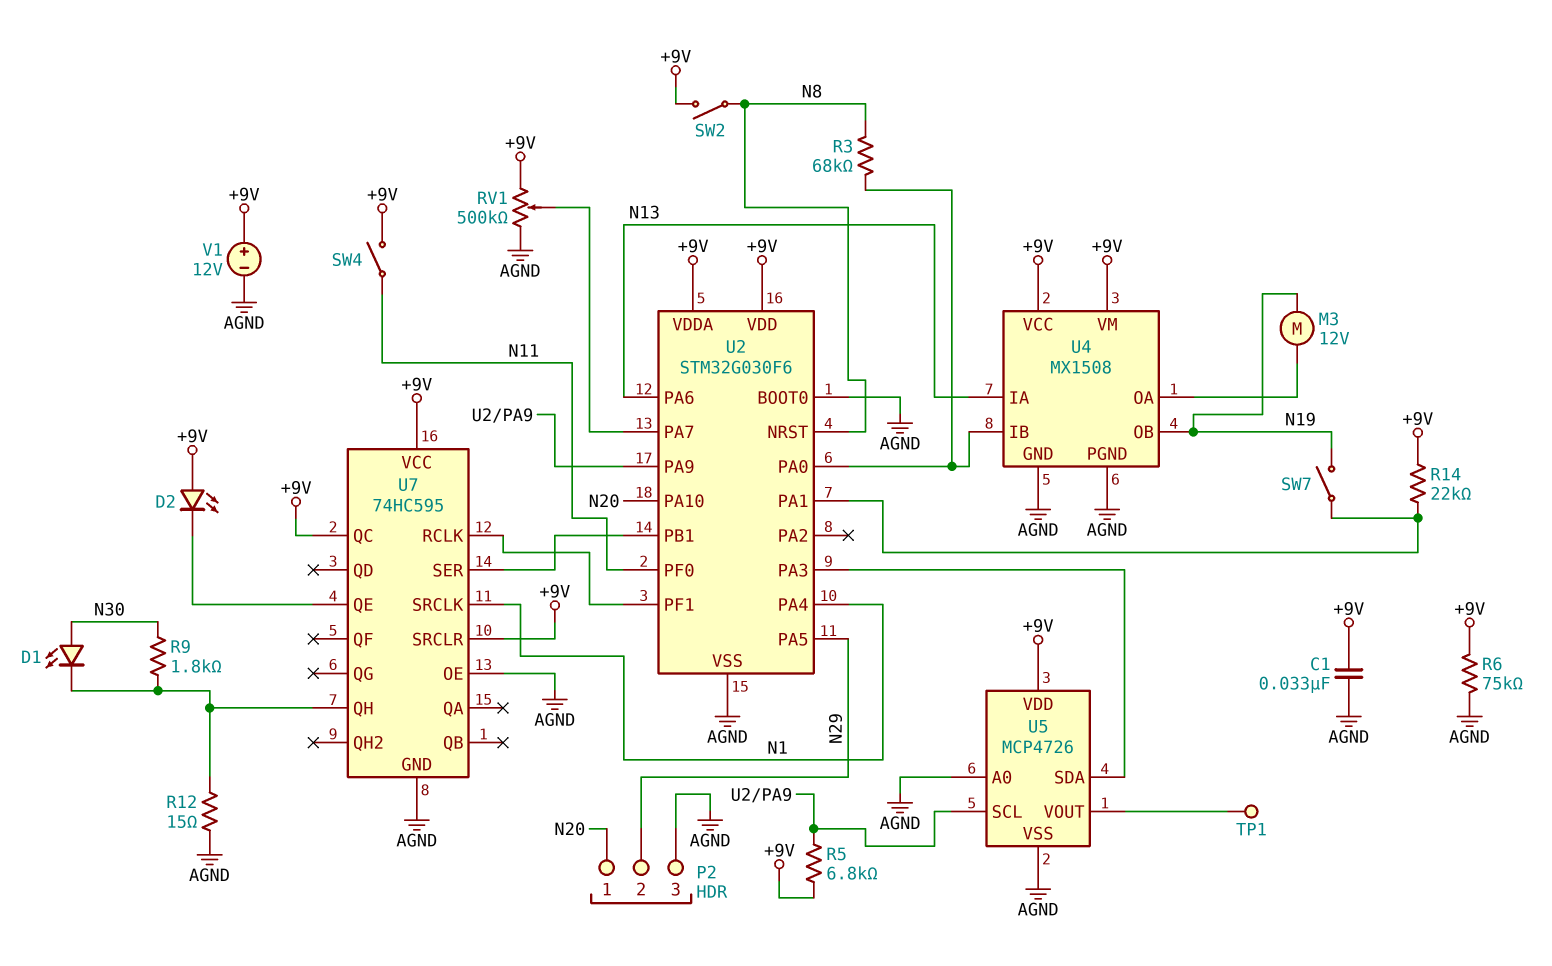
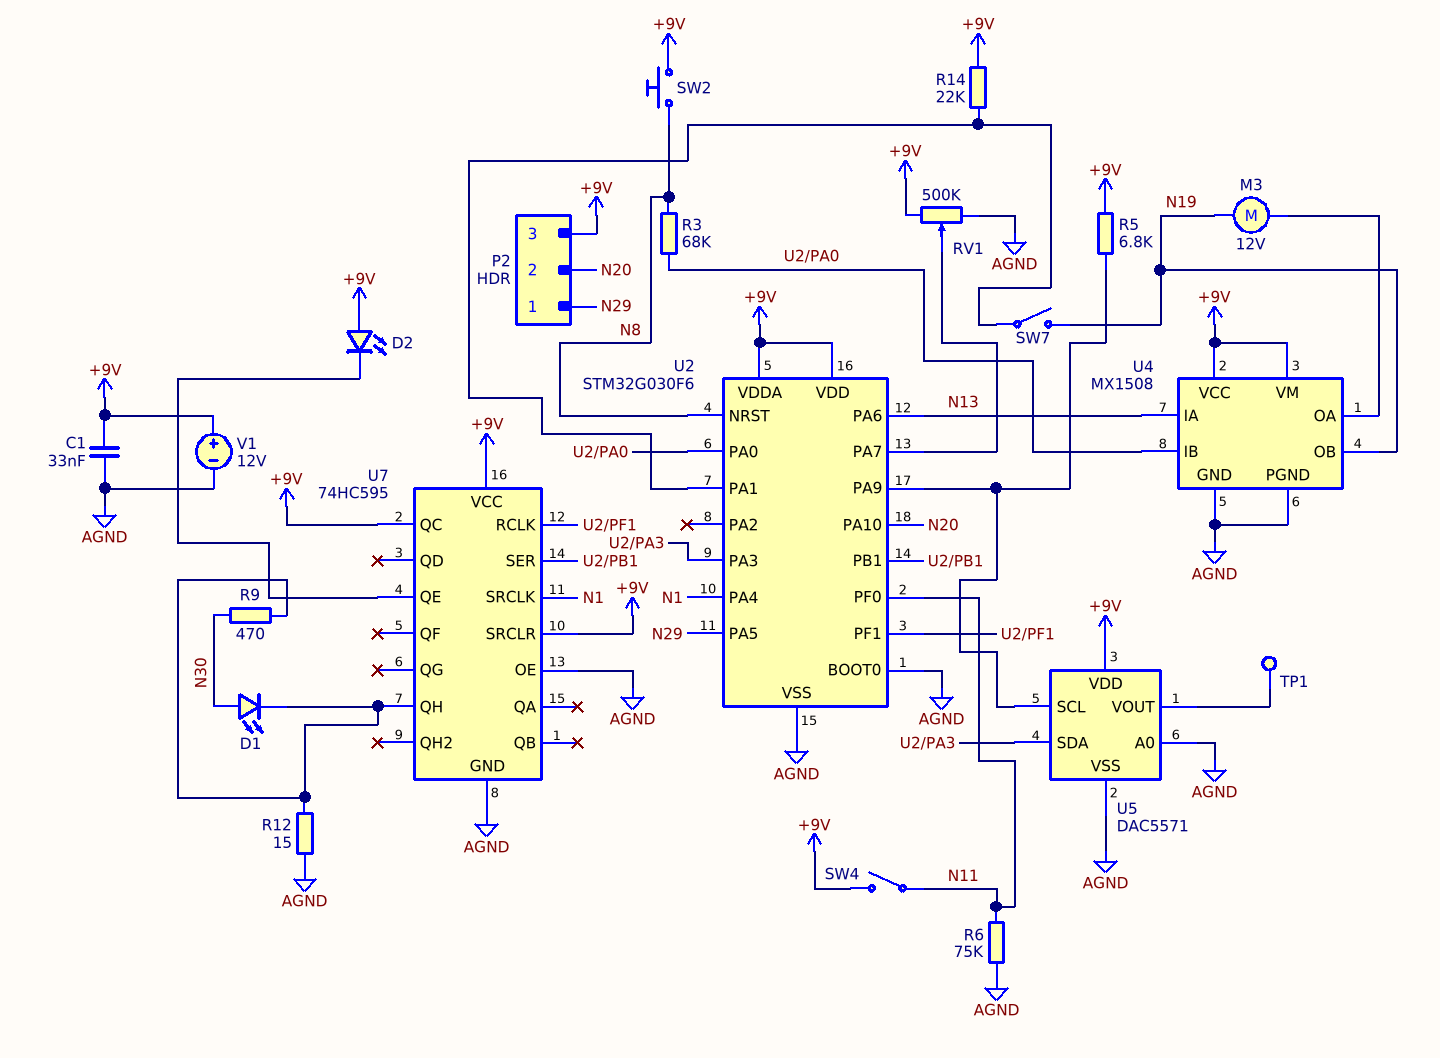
P2 pin 1: N20 -> N29
P2 pin 2: N29 -> N20
P2 pin 3: AGND -> +9V
R6: 75k (+9V, AGND) -> 75k (AGND, N11)
R9: 1.8k (N30, U7/QH) -> 470 (N30, U7/QH)
SW2: switch (+9V, N8) -> button (+9V, N8)
U5: MCP4726 -> DAC5571

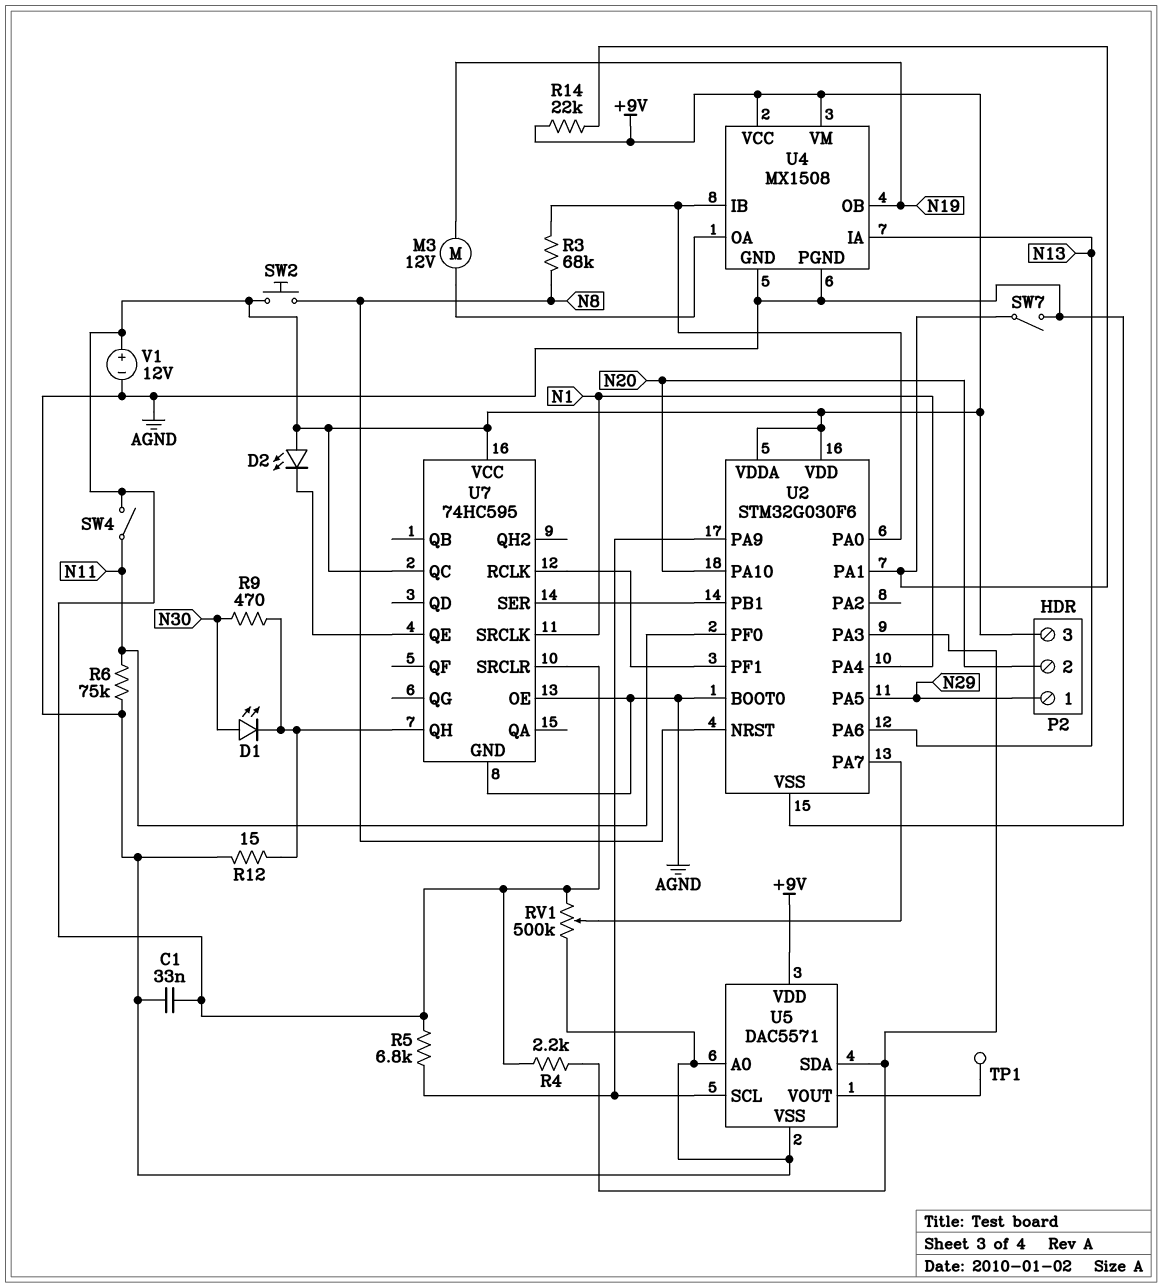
R4: none -> 2.2k (+9V, U2/PA3)
SW7: switch (N19, U2/PA1) -> switch (AGND, U2/PA1)

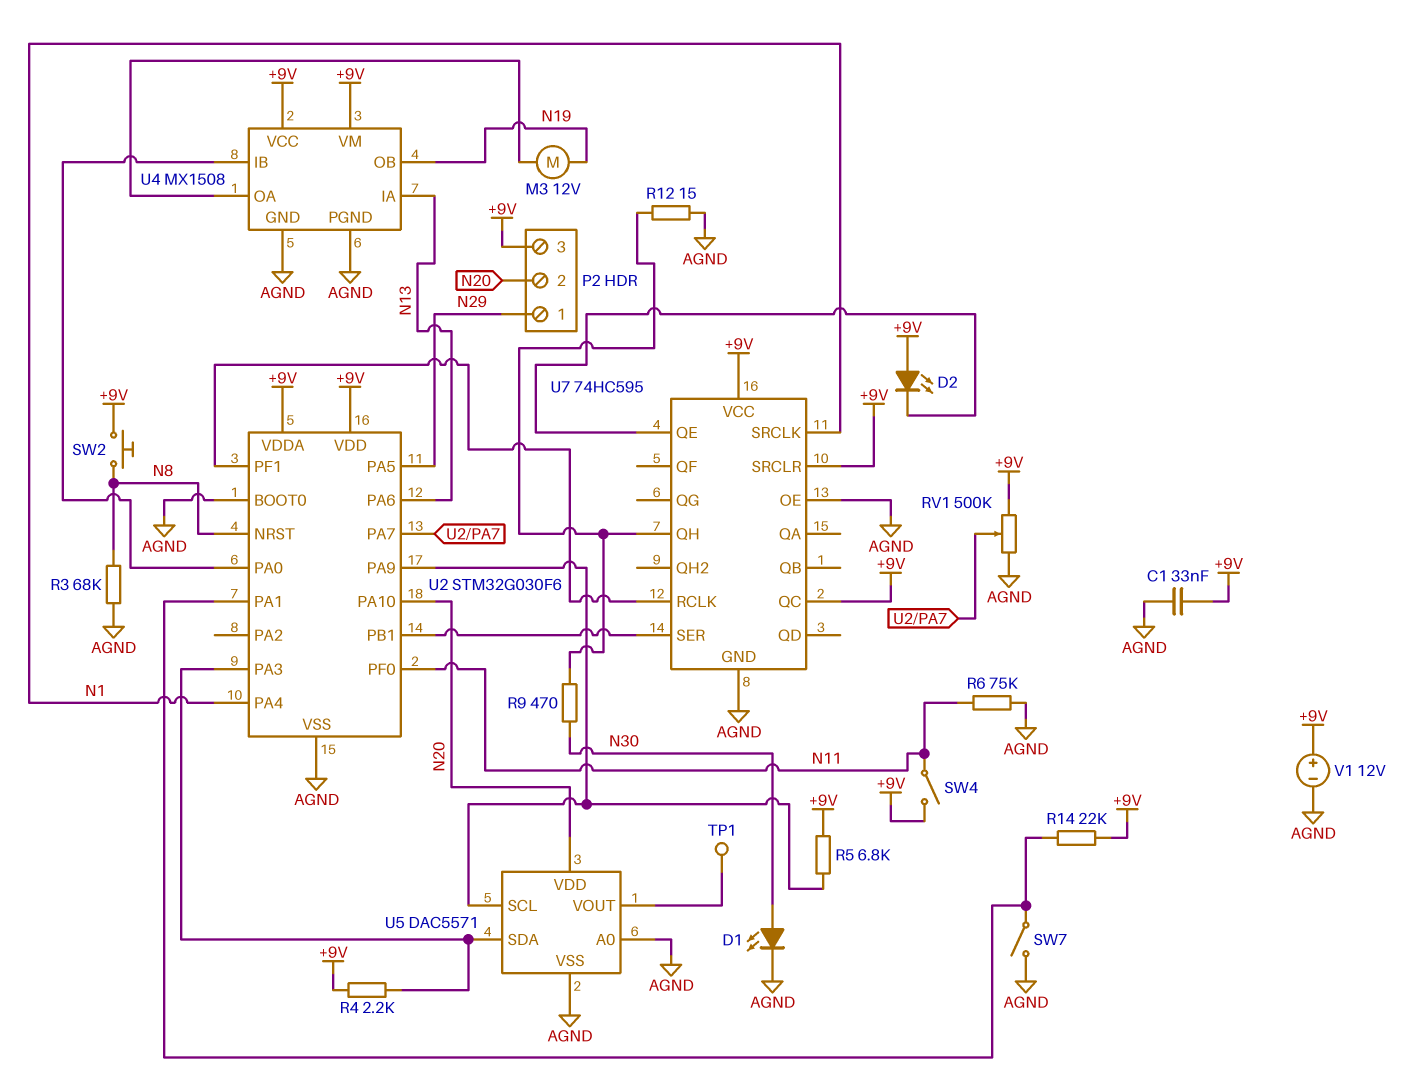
D1: LED (A N30, K U7/QH) -> LED (A N30, K AGND)
R3: 68k (N8, U2/PA0) -> 68k (AGND, N8)
U5 pin VDD: +9V -> N20

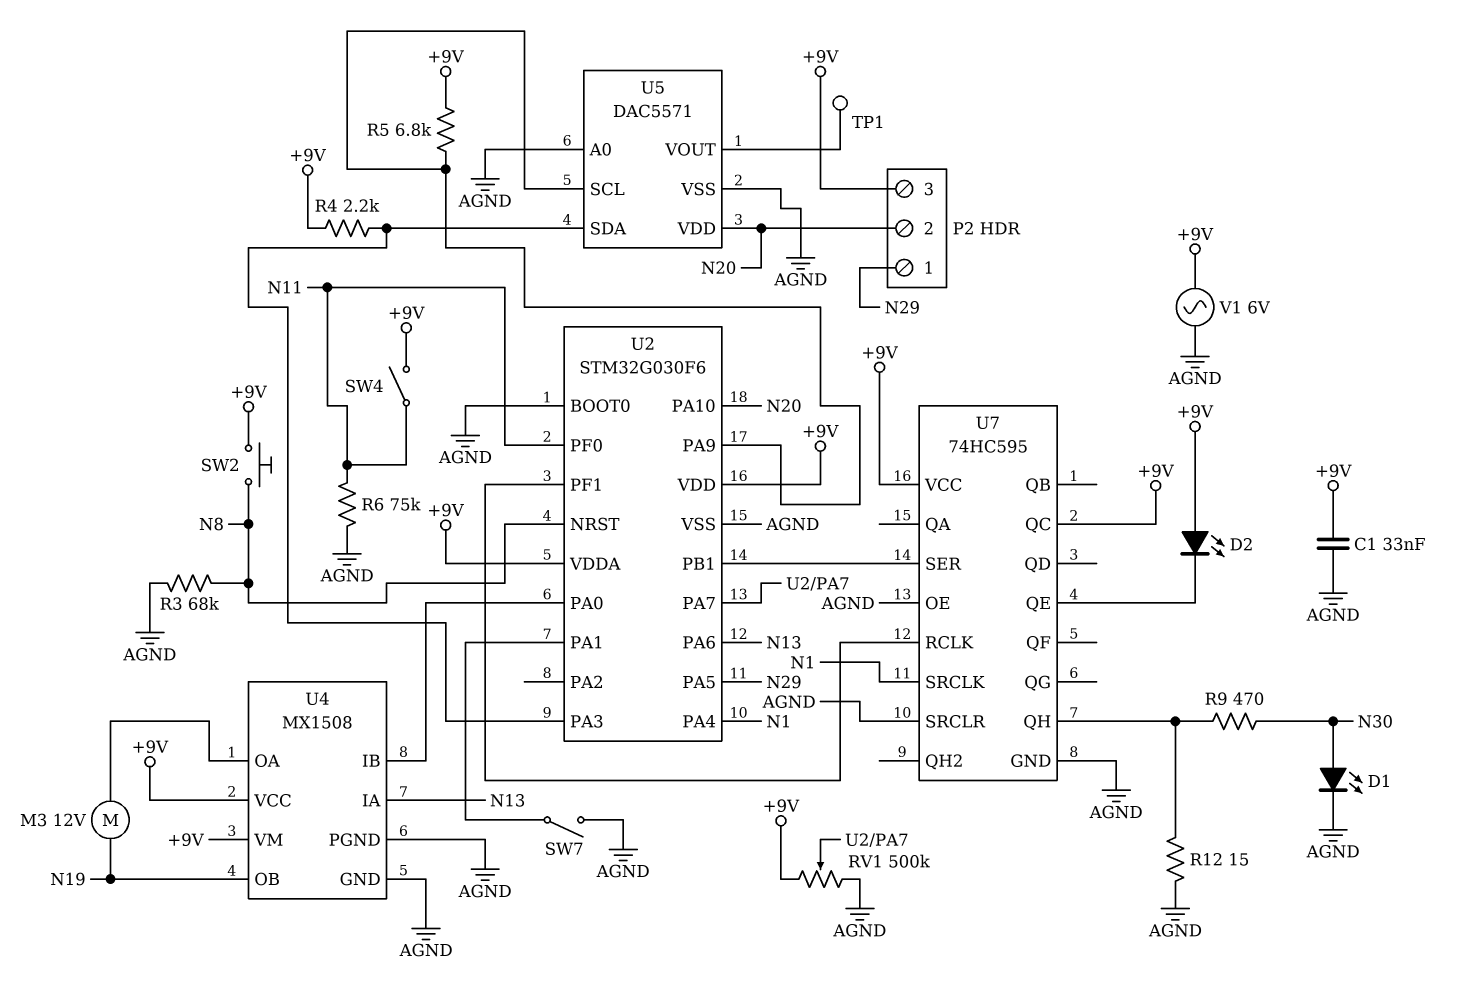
R14: 22k (+9V, U2/PA1) -> none
U7 pin SRCLR: +9V -> AGND
V1: 12V (plus +9V, minus AGND) -> AC 6V (+9V, AGND)

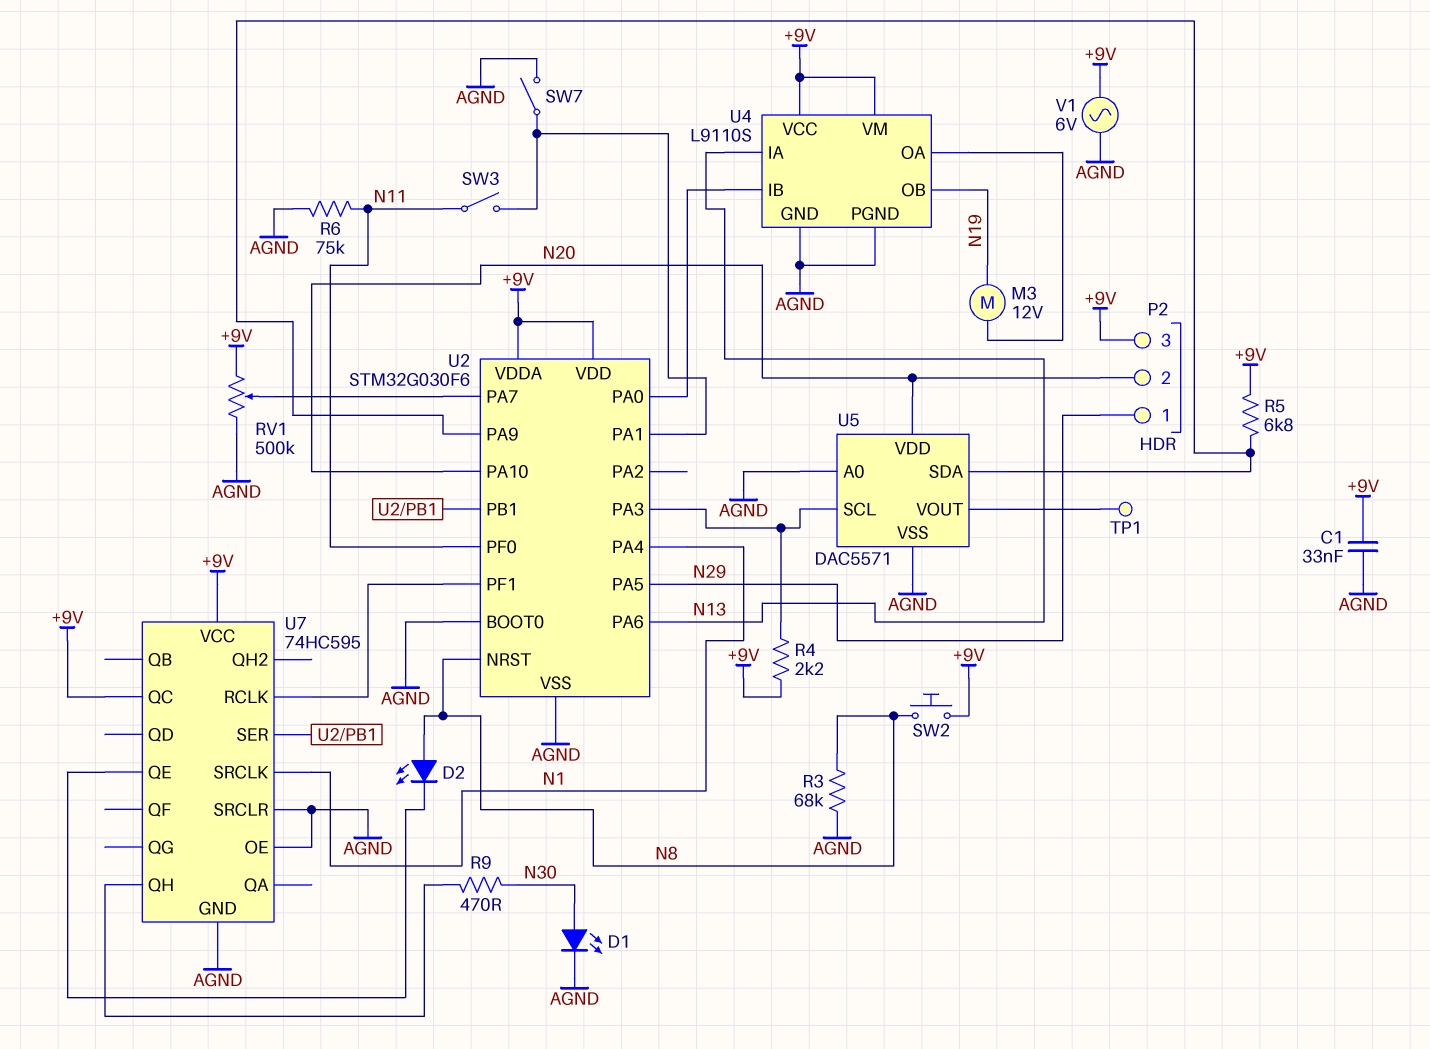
D2: LED (A +9V, K U7/QE) -> LED (A N8, K U7/QE)
R12: 15 (AGND, U7/QH) -> none
SW3: none -> switch (N11, U2/PA1)
SW4: switch (+9V, N11) -> none
U4: MX1508 -> L9110S
U5 pin SCL: U2/PA9 -> U2/PA3
U5 pin SDA: U2/PA3 -> U2/PA9

